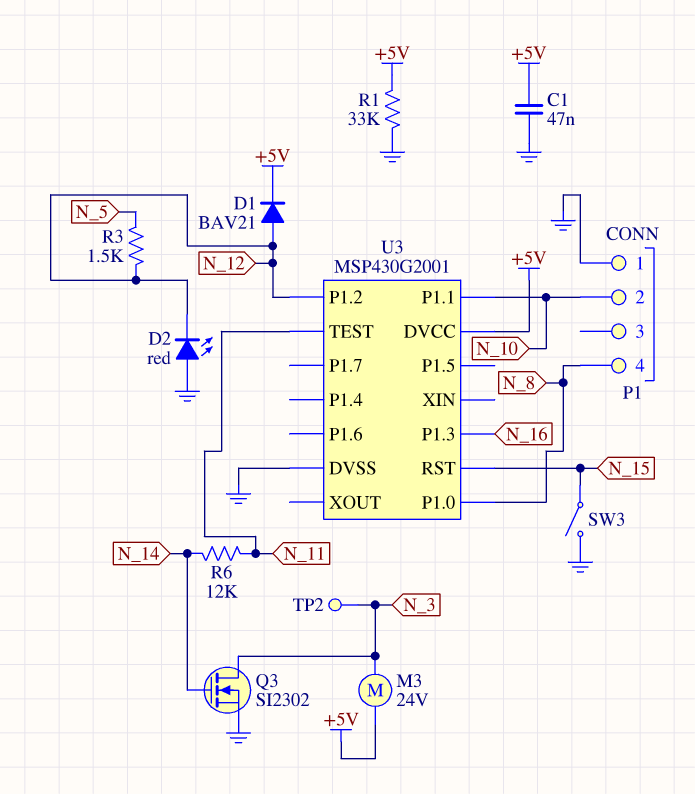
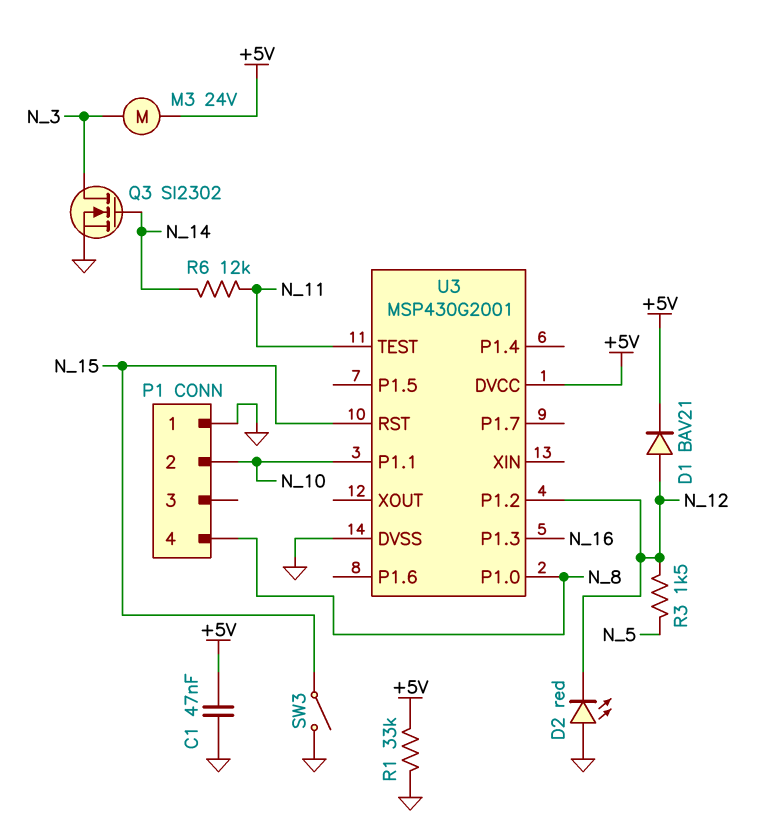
TP2: test point (N_3) -> none

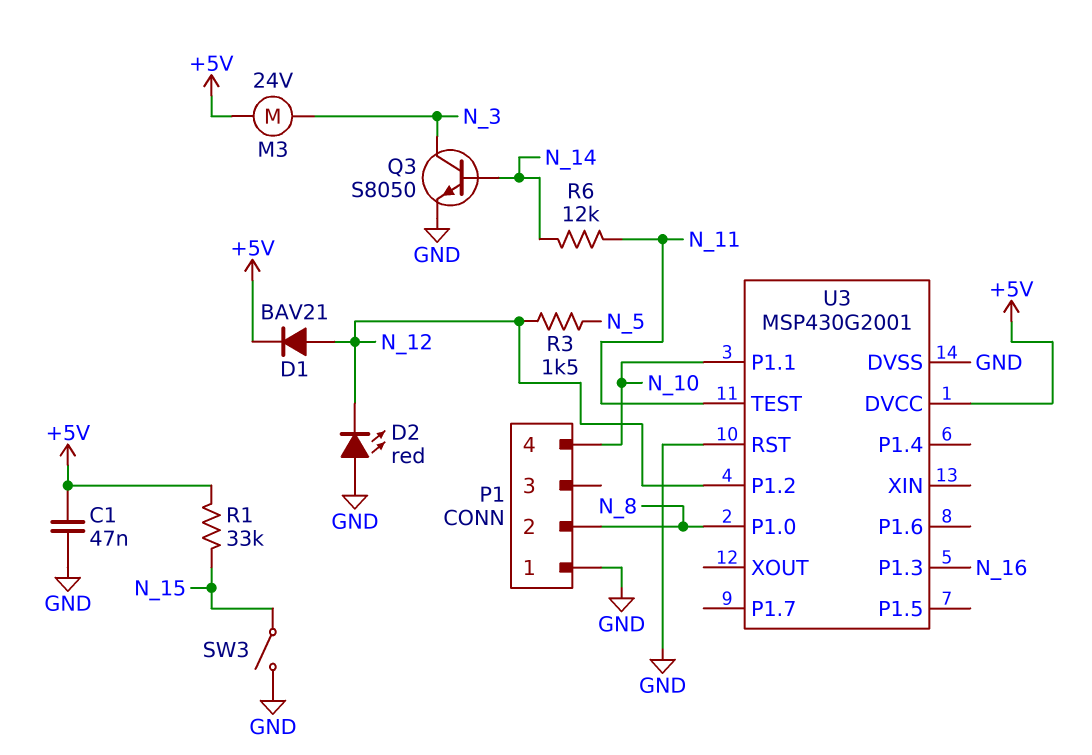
P1 pin 2: N_10 -> N_8
P1 pin 4: N_8 -> N_10
Q3: NMOS SI2302 (G N_14, D N_3, S GND) -> NPN S8050 (B N_14, C N_3, E GND)
R1: 33k (+5V, GND) -> 33k (+5V, N_15)
U3 pin RST: N_15 -> GND

